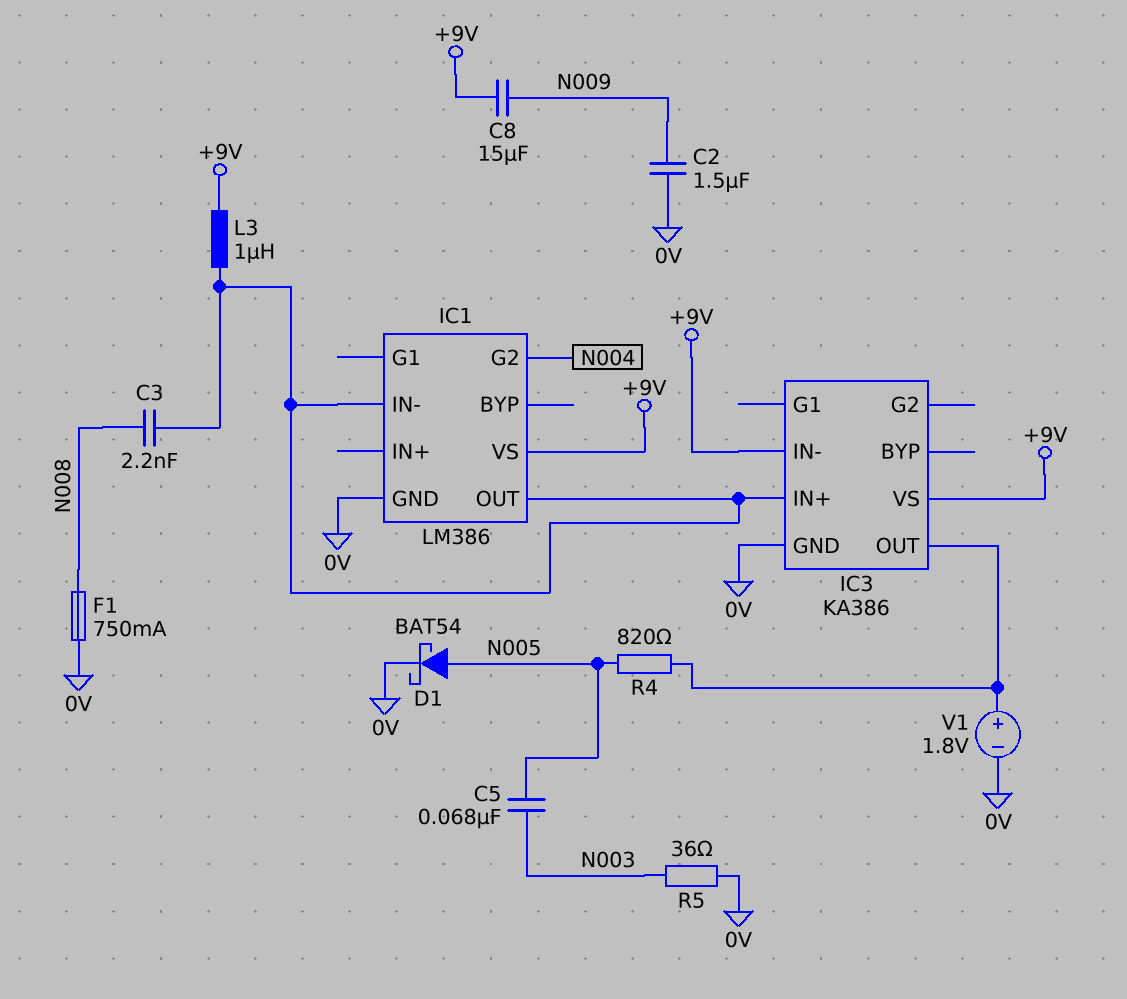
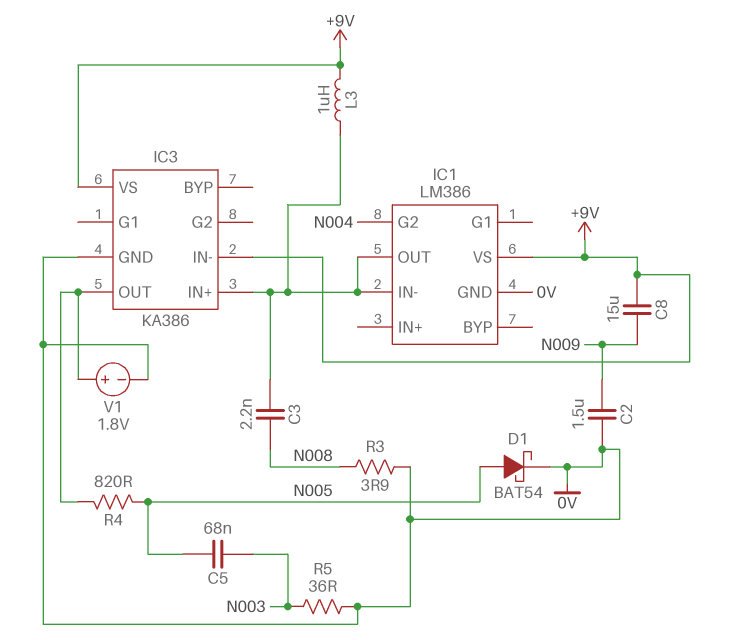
F1: 750mA (0V, N008) -> none
R3: none -> 3.9 (0V, N008)

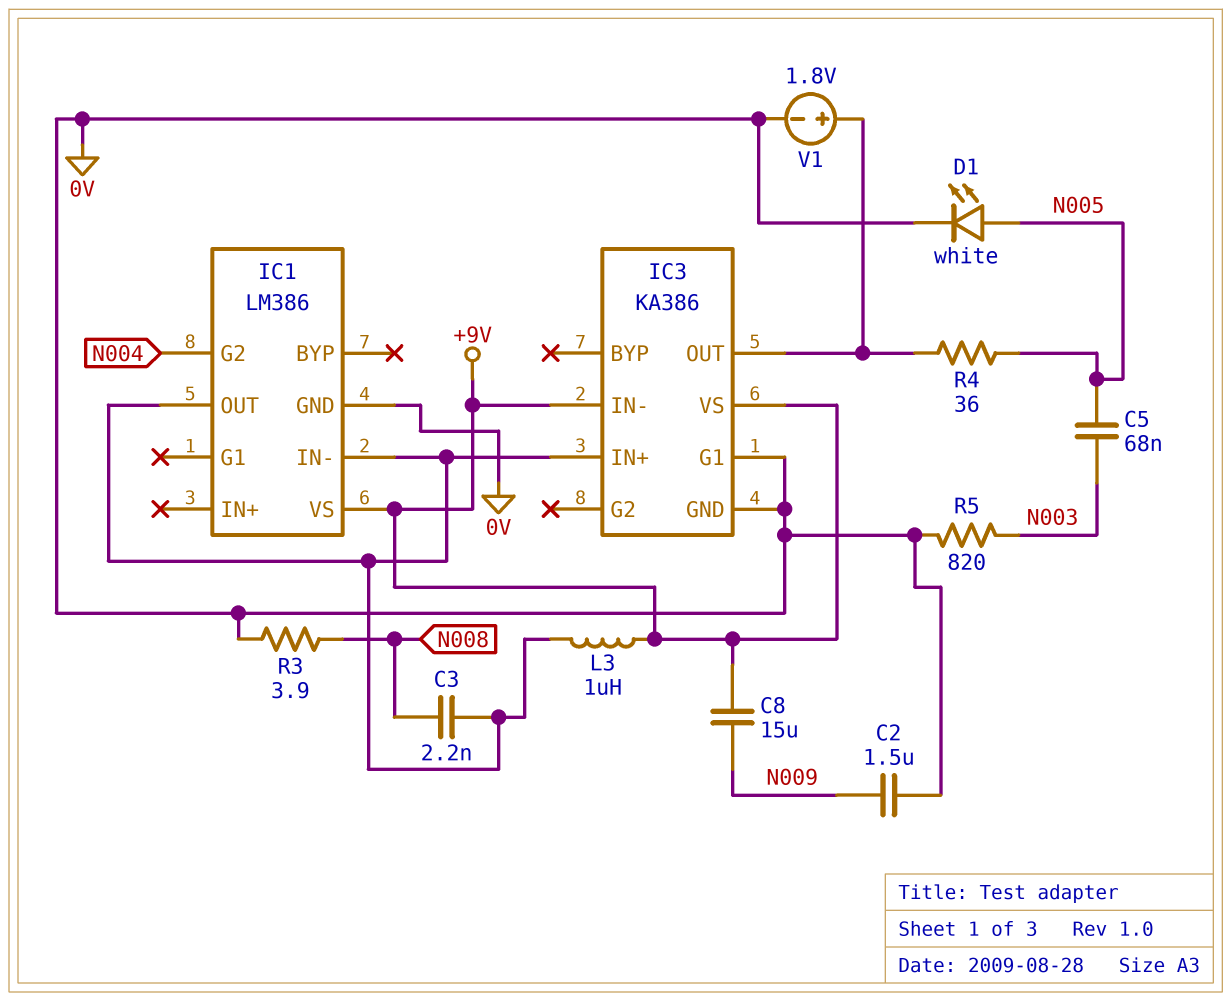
D1: schottky BAT54 (A N005, K 0V) -> LED white (A N005, K 0V)
IC3 pin G1: none -> 0V
R4: 820 (IC3/OUT, N005) -> 36 (IC3/OUT, N005)
R5: 36 (0V, N003) -> 820 (0V, N003)

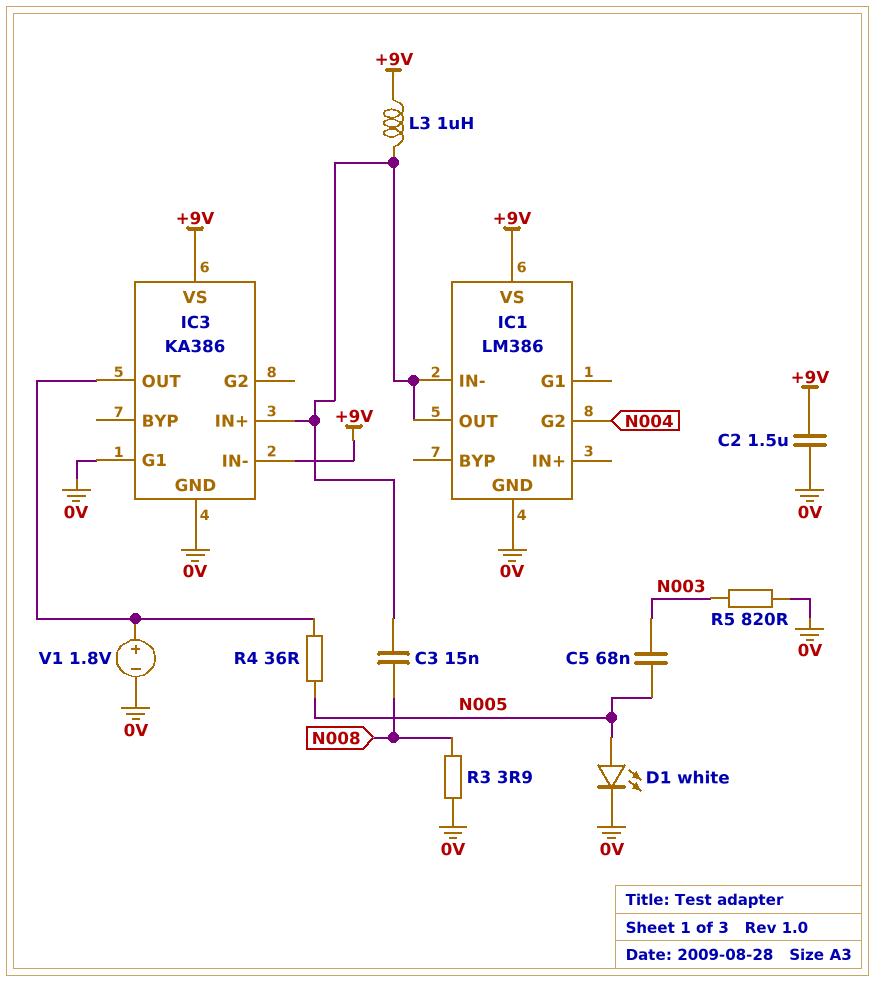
C2: 1.5uF (0V, N009) -> 1.5uF (+9V, 0V)
C3: 2.2nF (IC1/IN-, N008) -> 15nF (IC1/IN-, N008)
C8: 15uF (+9V, N009) -> none

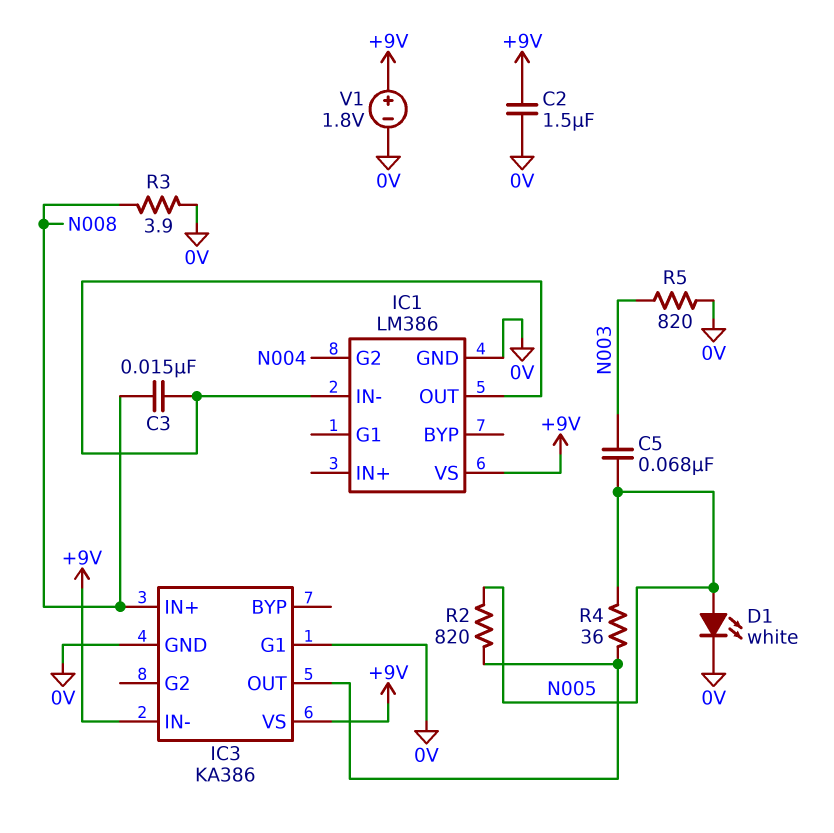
IC3 pin IN+: IC1/IN- -> N008
L3: 1uH (+9V, IC1/IN-) -> none
R2: none -> 820 (IC3/OUT, N005)
V1: 1.8V (plus IC3/OUT, minus 0V) -> 1.8V (plus +9V, minus 0V)

